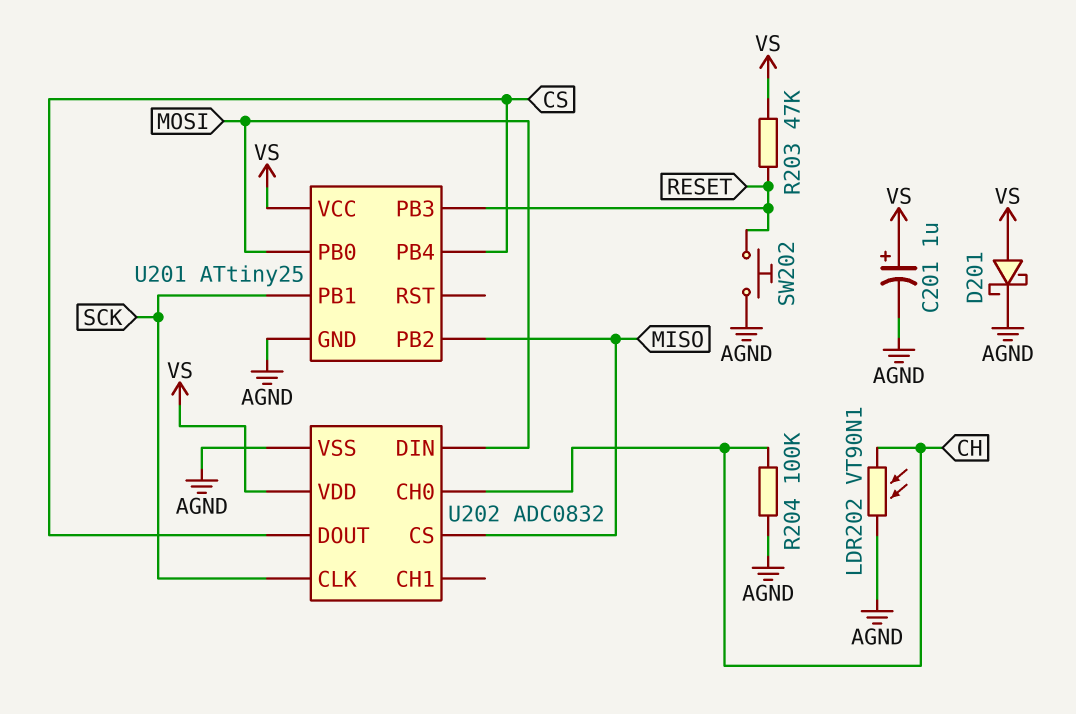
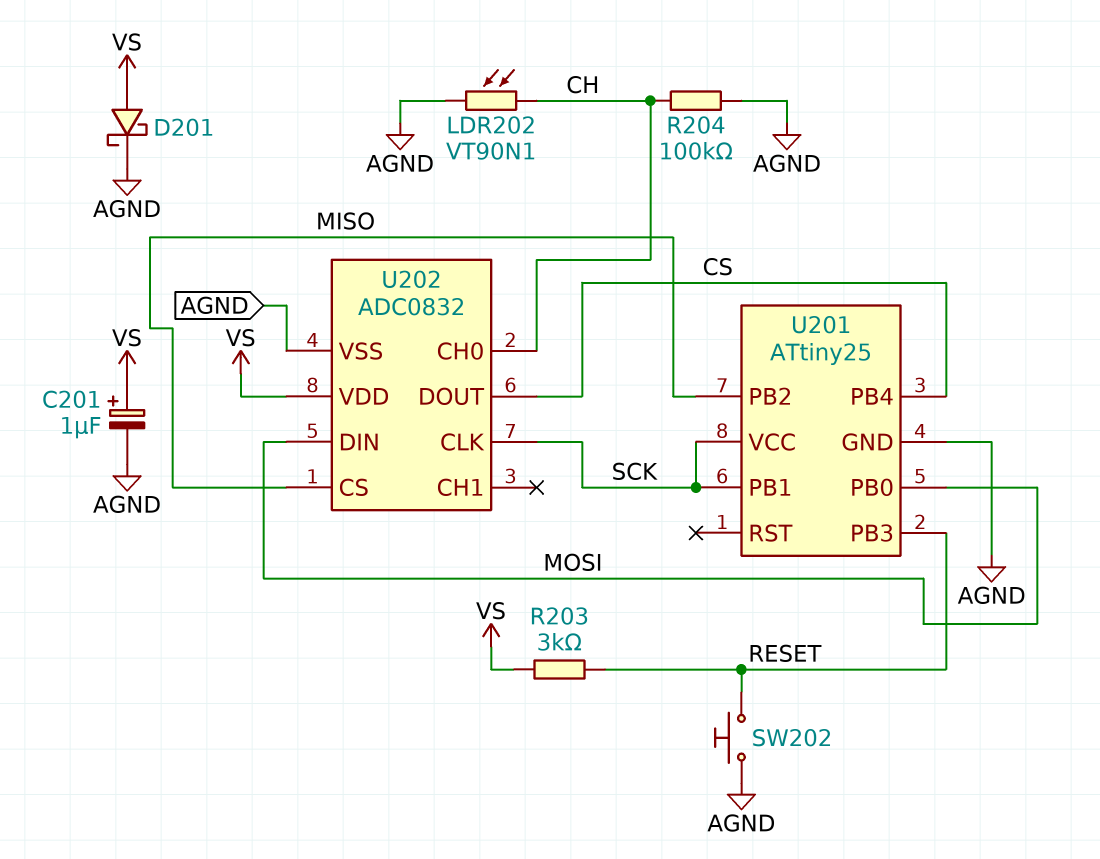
R203: 47k (RESET, VS) -> 3k (RESET, VS)
U201 pin VCC: VS -> SCK

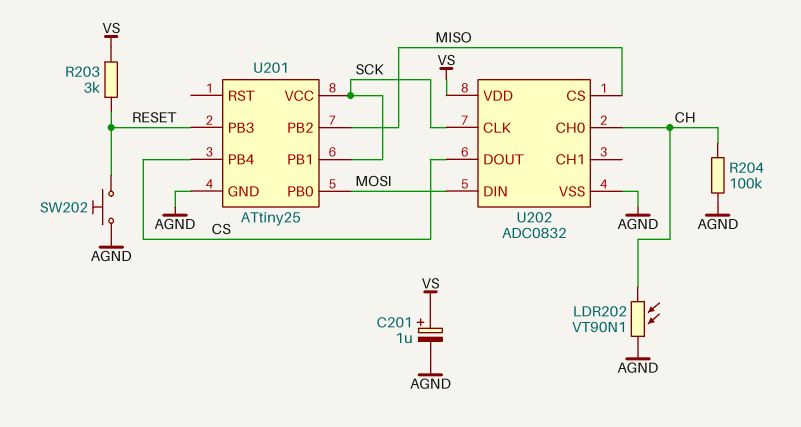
D201: schottky (A VS, K AGND) -> none

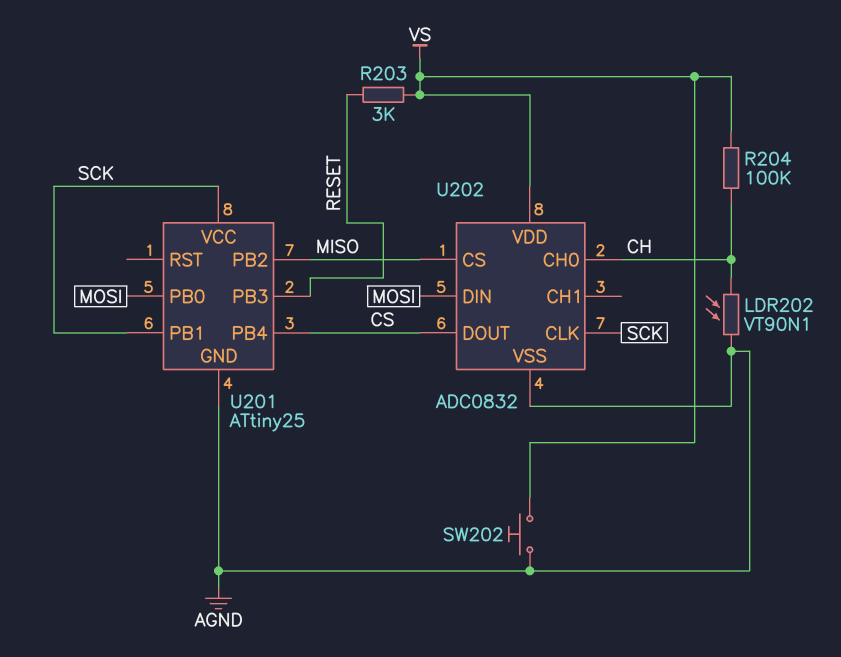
C201: 1uF (plus VS, minus AGND) -> none
R204: 100k (AGND, CH) -> 100k (CH, VS)
SW202: button (AGND, RESET) -> button (AGND, VS)

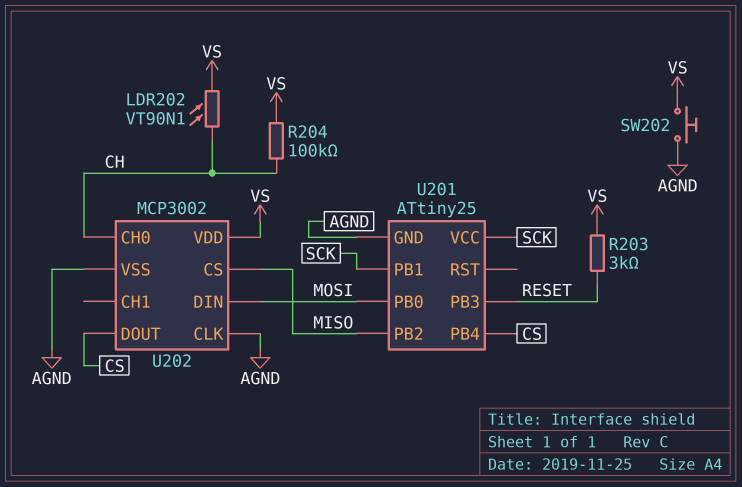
LDR202: VT90N1 (AGND, CH) -> VT90N1 (CH, VS)
U202: ADC0832 -> MCP3002
U202 pin CLK: SCK -> AGND

